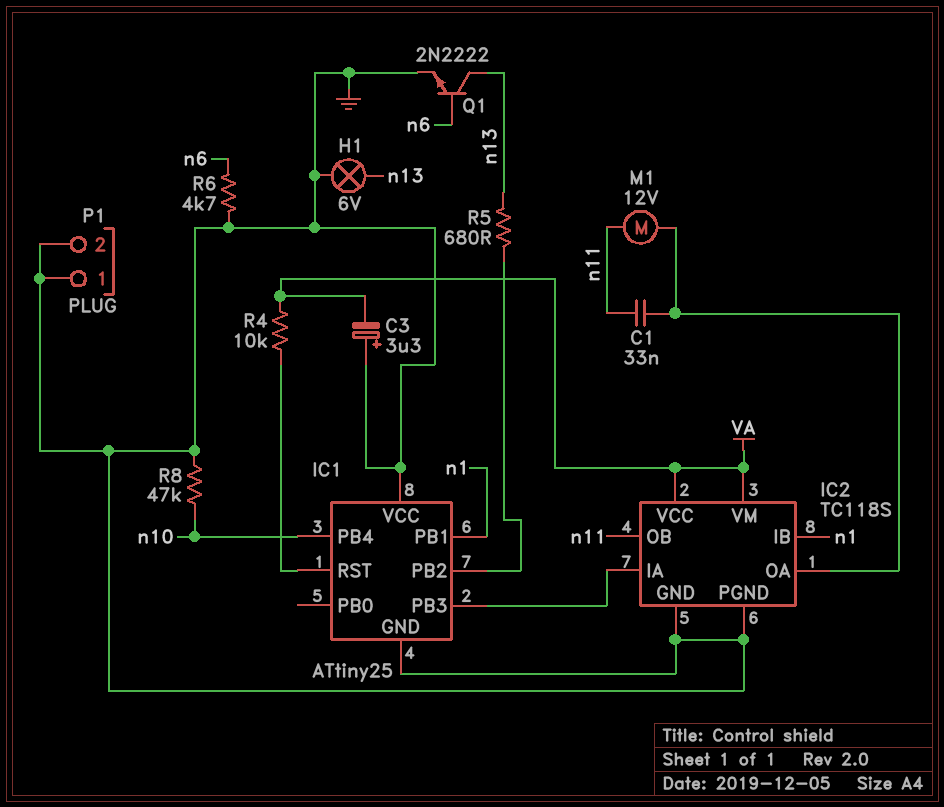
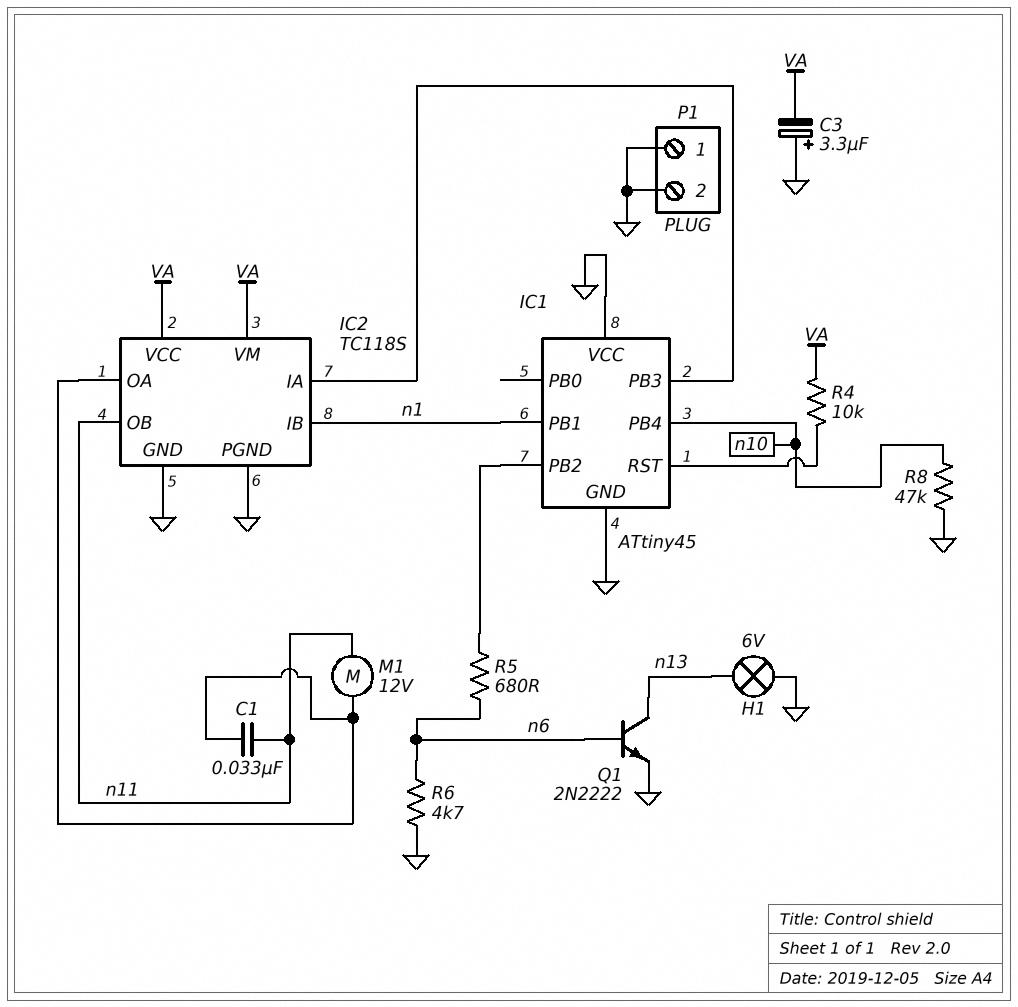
IC1: ATtiny25 -> ATtiny45
R5: 680 (IC1/PB2, n13) -> 680 (IC1/PB2, n6)

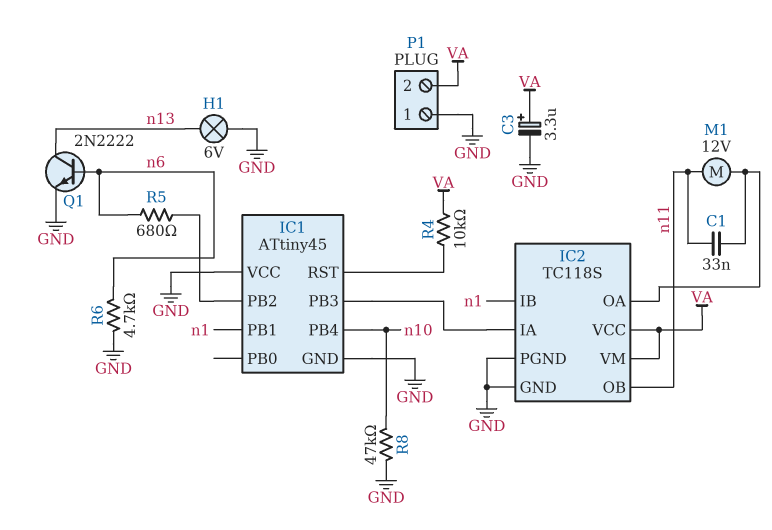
C3: 3.3uF (plus GND, minus VA) -> 3.3uF (plus VA, minus GND)
P1 pin 2: GND -> VA

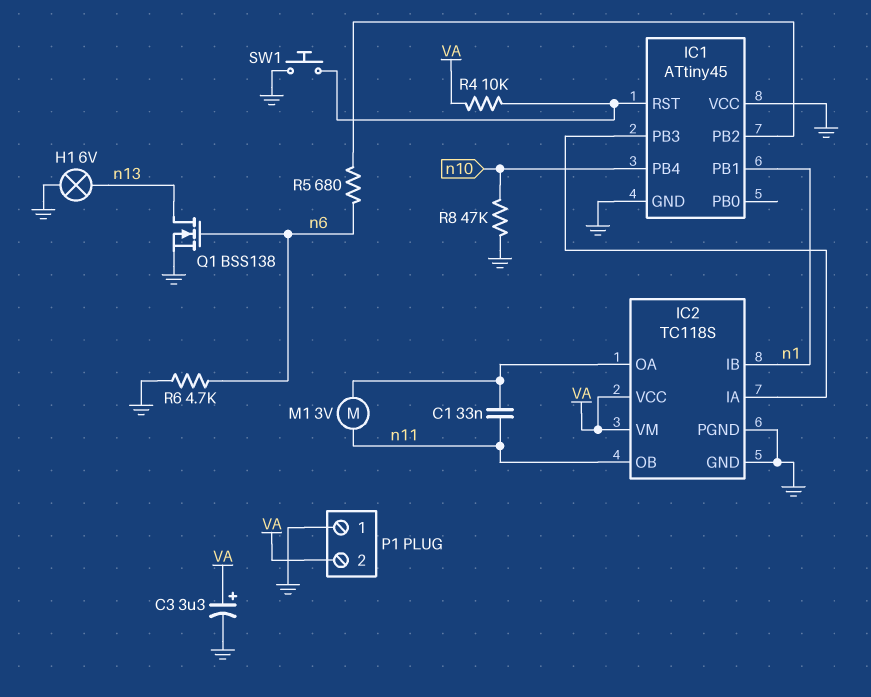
M1: motor 12V (IC2/OA, n11) -> motor 3V (IC2/OA, n11)
Q1: NPN 2N2222 (B n6, C n13, E GND) -> NMOS BSS138 (G n6, D n13, S GND)
SW1: none -> button (GND, IC1/RST)

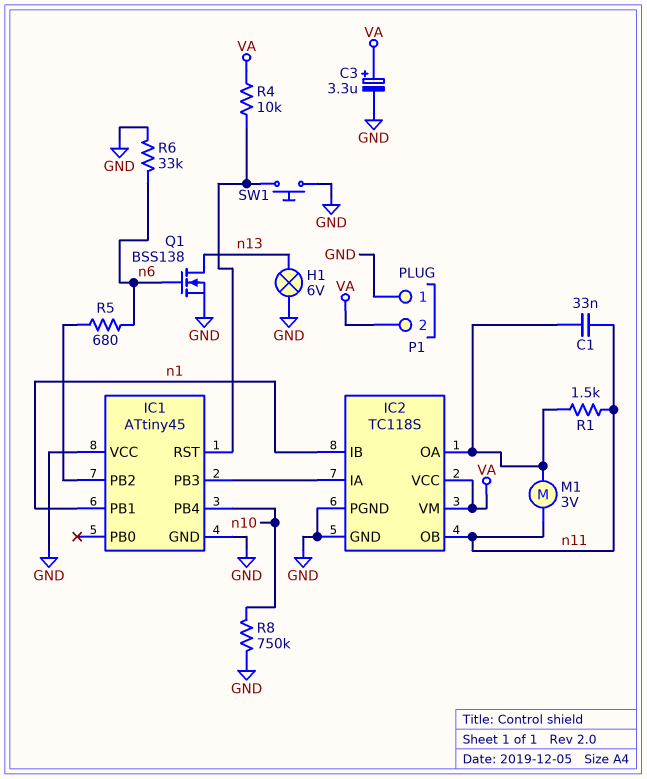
R1: none -> 1.5k (IC2/OA, n11)
R6: 4.7k (GND, n6) -> 33k (GND, n6)
R8: 47k (GND, n10) -> 750k (GND, n10)

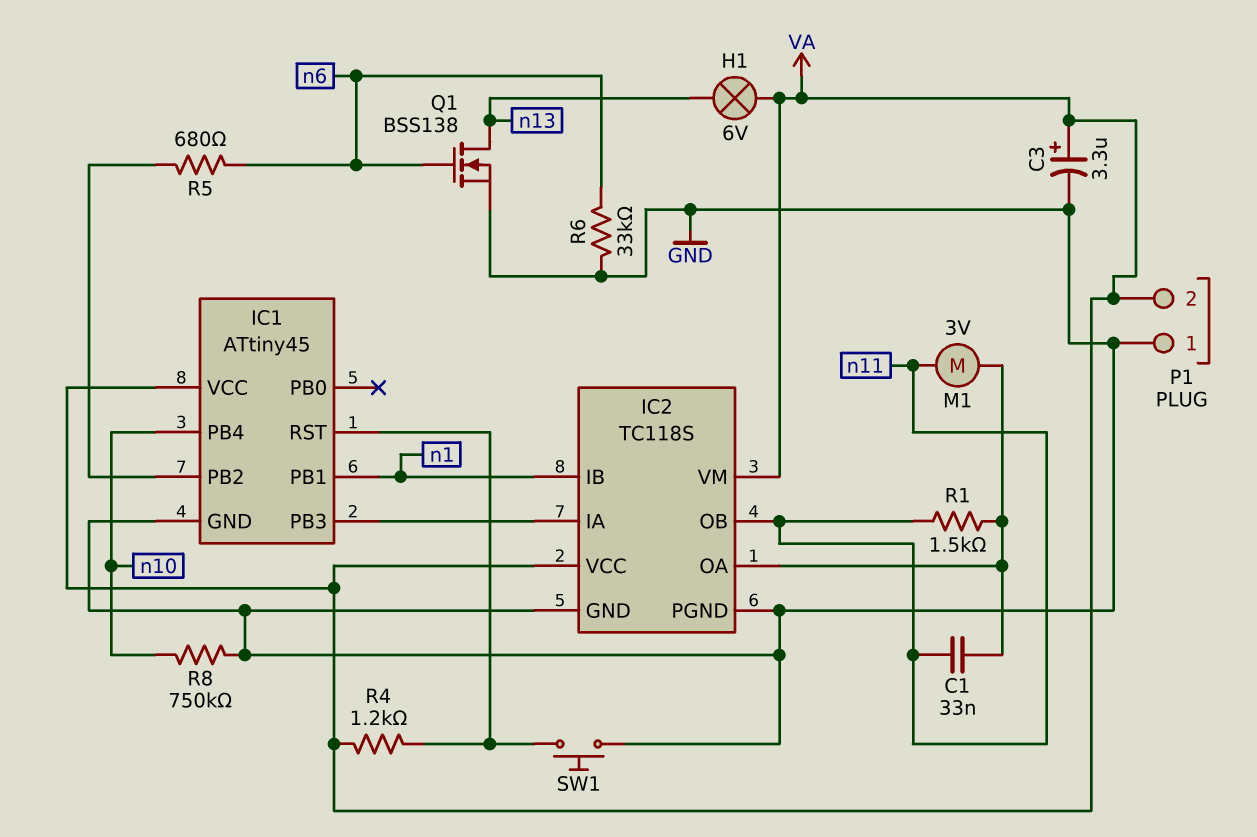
H1: lamp 6V (GND, n13) -> lamp 6V (VA, n13)
IC1 pin VCC: GND -> VA
R4: 10k (IC1/RST, VA) -> 1.2k (IC1/RST, VA)

